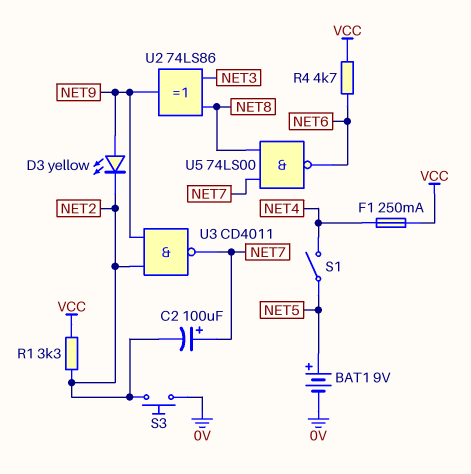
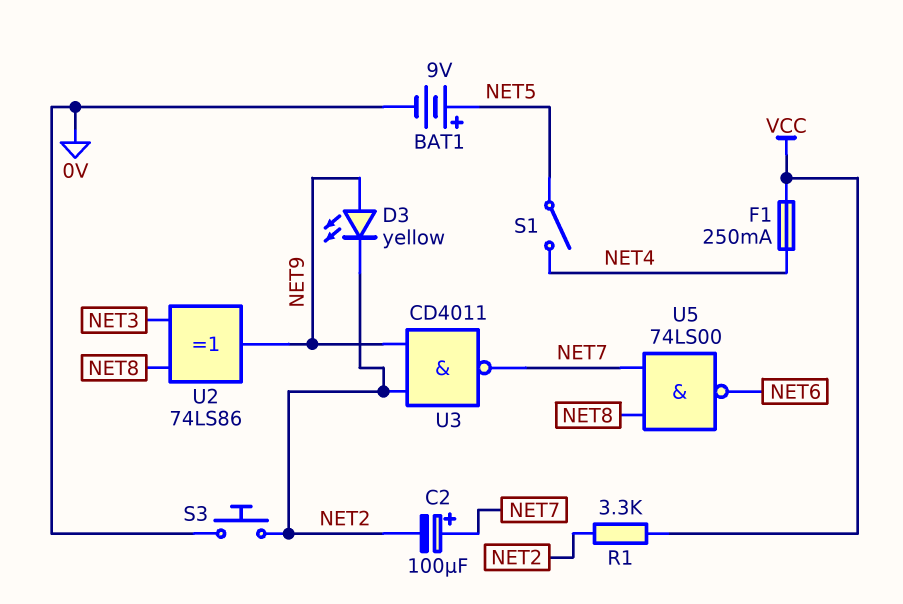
R4: 4.7k (NET6, VCC) -> none

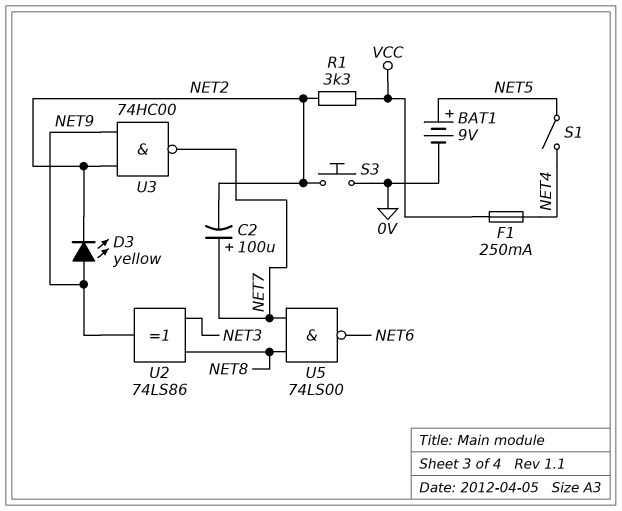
U3: NAND CD4011 (in NET2, in NET9, out NET7) -> NAND 74HC00 (in NET2, in NET9, out NET7)

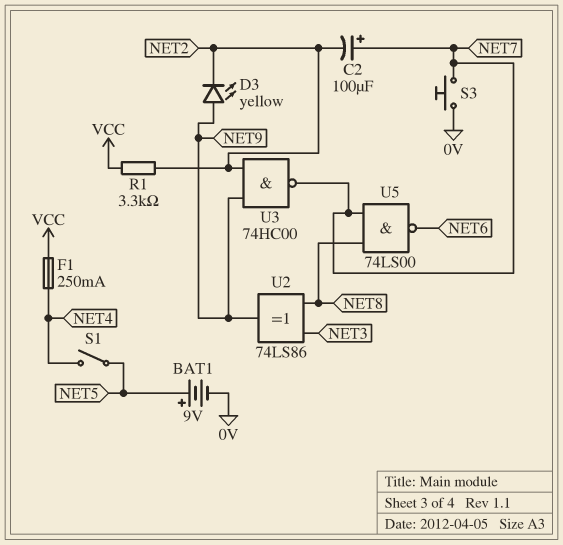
S3: button (0V, NET2) -> button (0V, NET7)

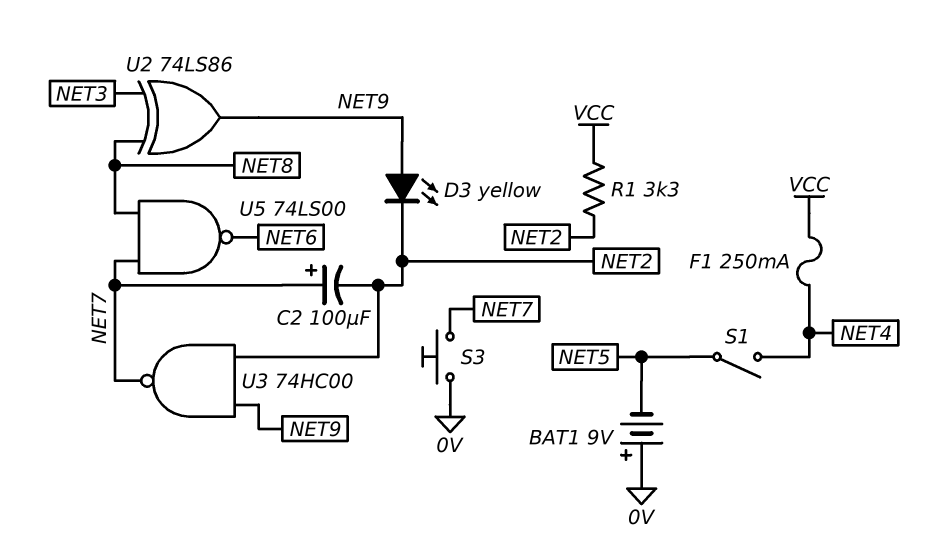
BAT1: 9V (plus NET5, minus 0V) -> 9V (plus 0V, minus NET5)

